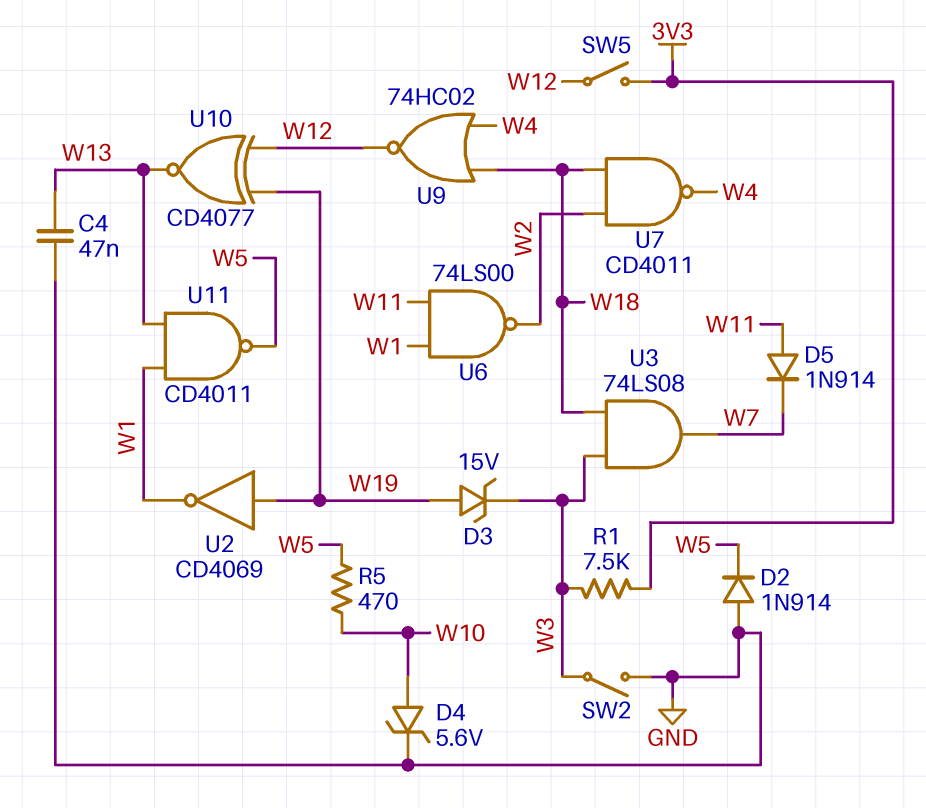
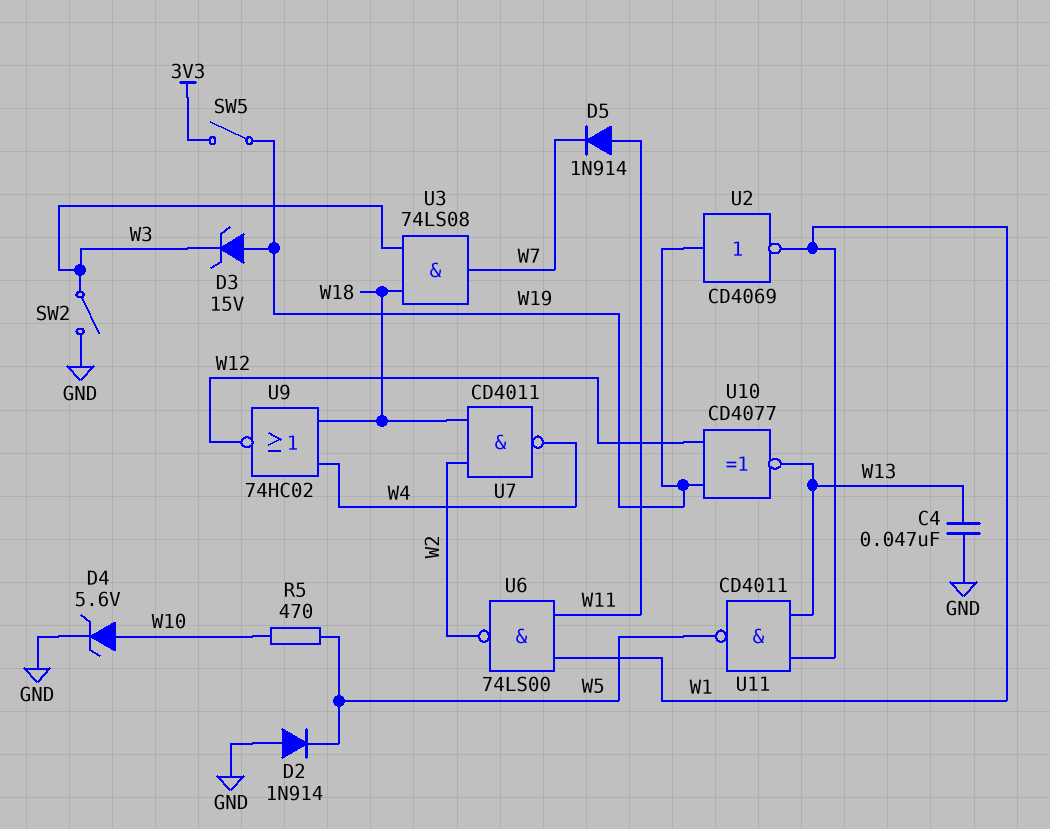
R1: 7.5k (3V3, W3) -> none
SW5: switch (3V3, W12) -> switch (3V3, W19)

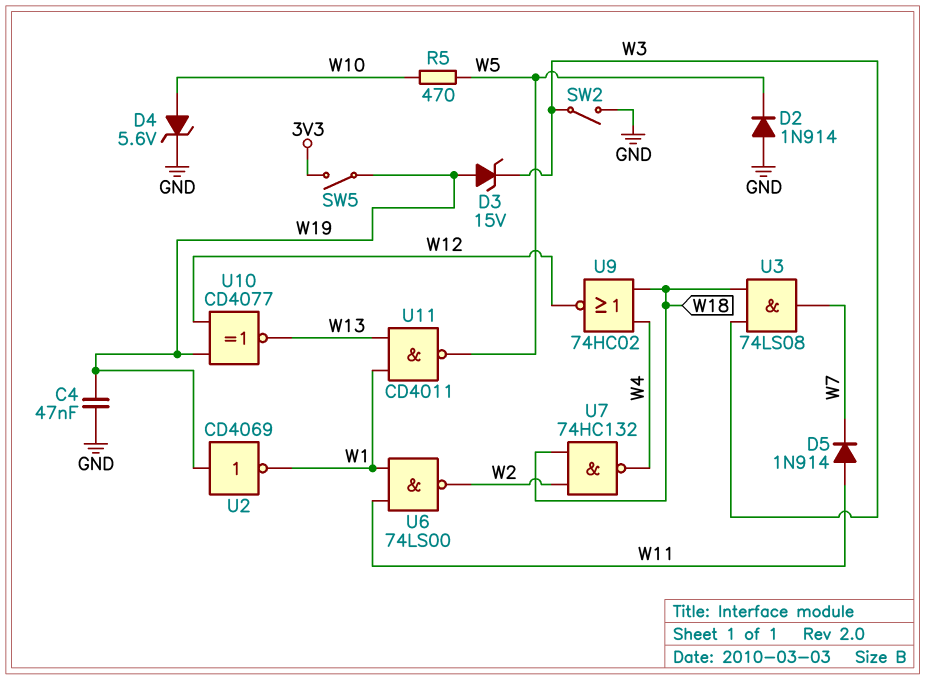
C4: 47nF (GND, W13) -> 47nF (GND, W19)
U7: NAND CD4011 (in W2, in W18, out W4) -> NAND 74HC132 (in W2, in W18, out W4)

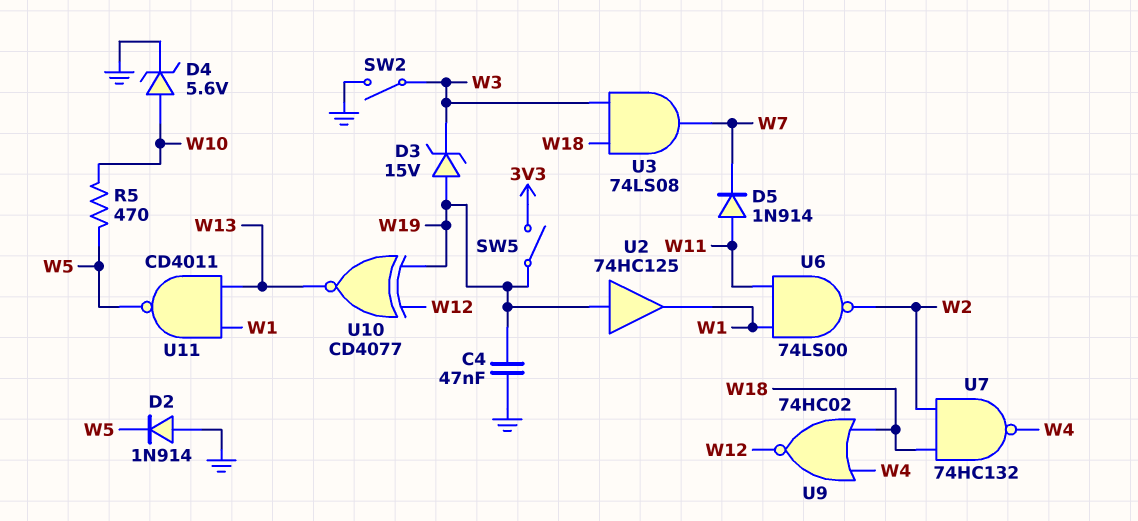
U2: NOT CD4069 (in W19, out W1) -> buffer 74HC125 (in W19, out W1)

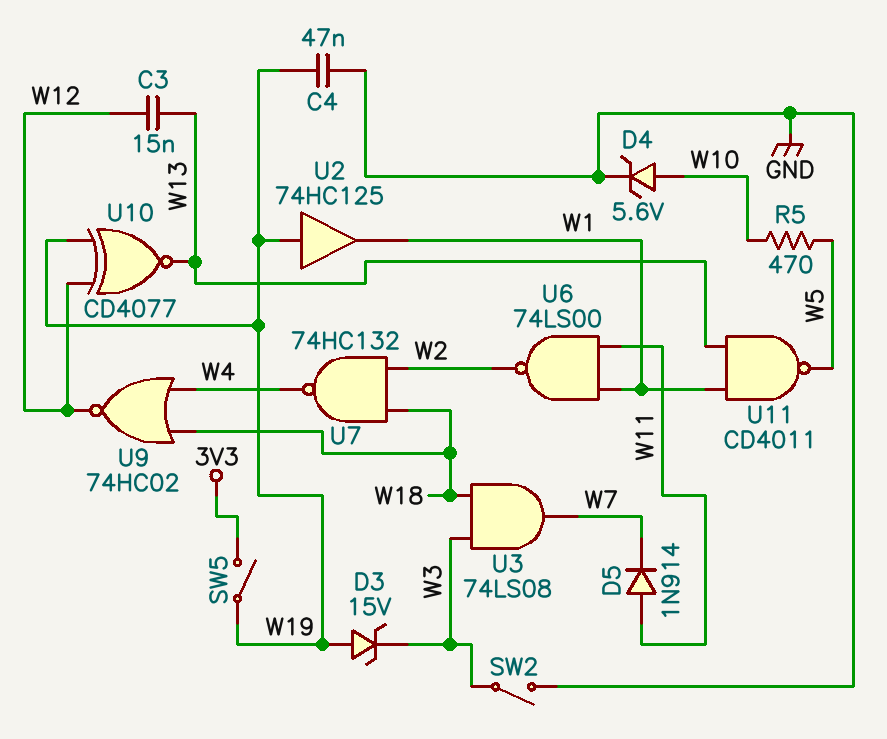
C3: none -> 15nF (W12, W13)
D2: diode 1N914 (A GND, K W5) -> none

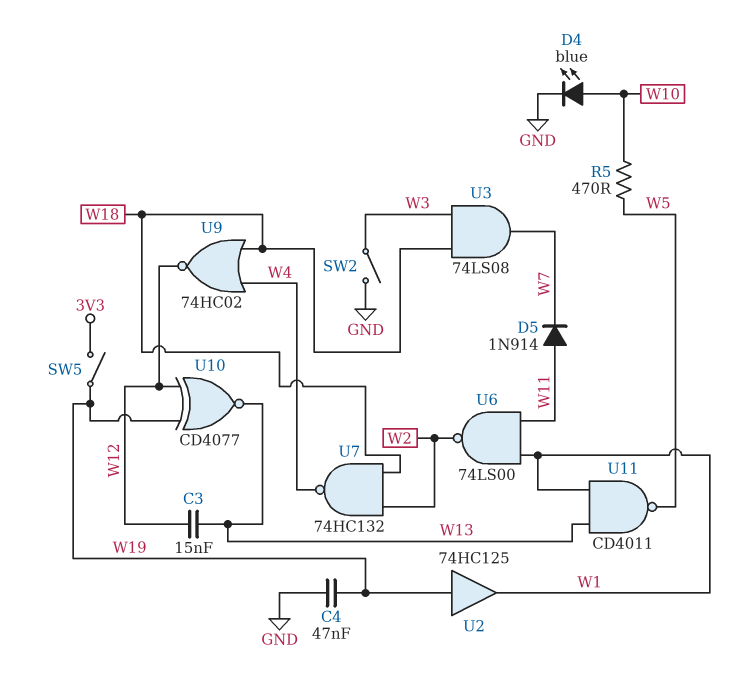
D3: zener 15V (A W19, K W3) -> none
D4: zener 5.6V (A W10, K GND) -> LED blue (A W10, K GND)

